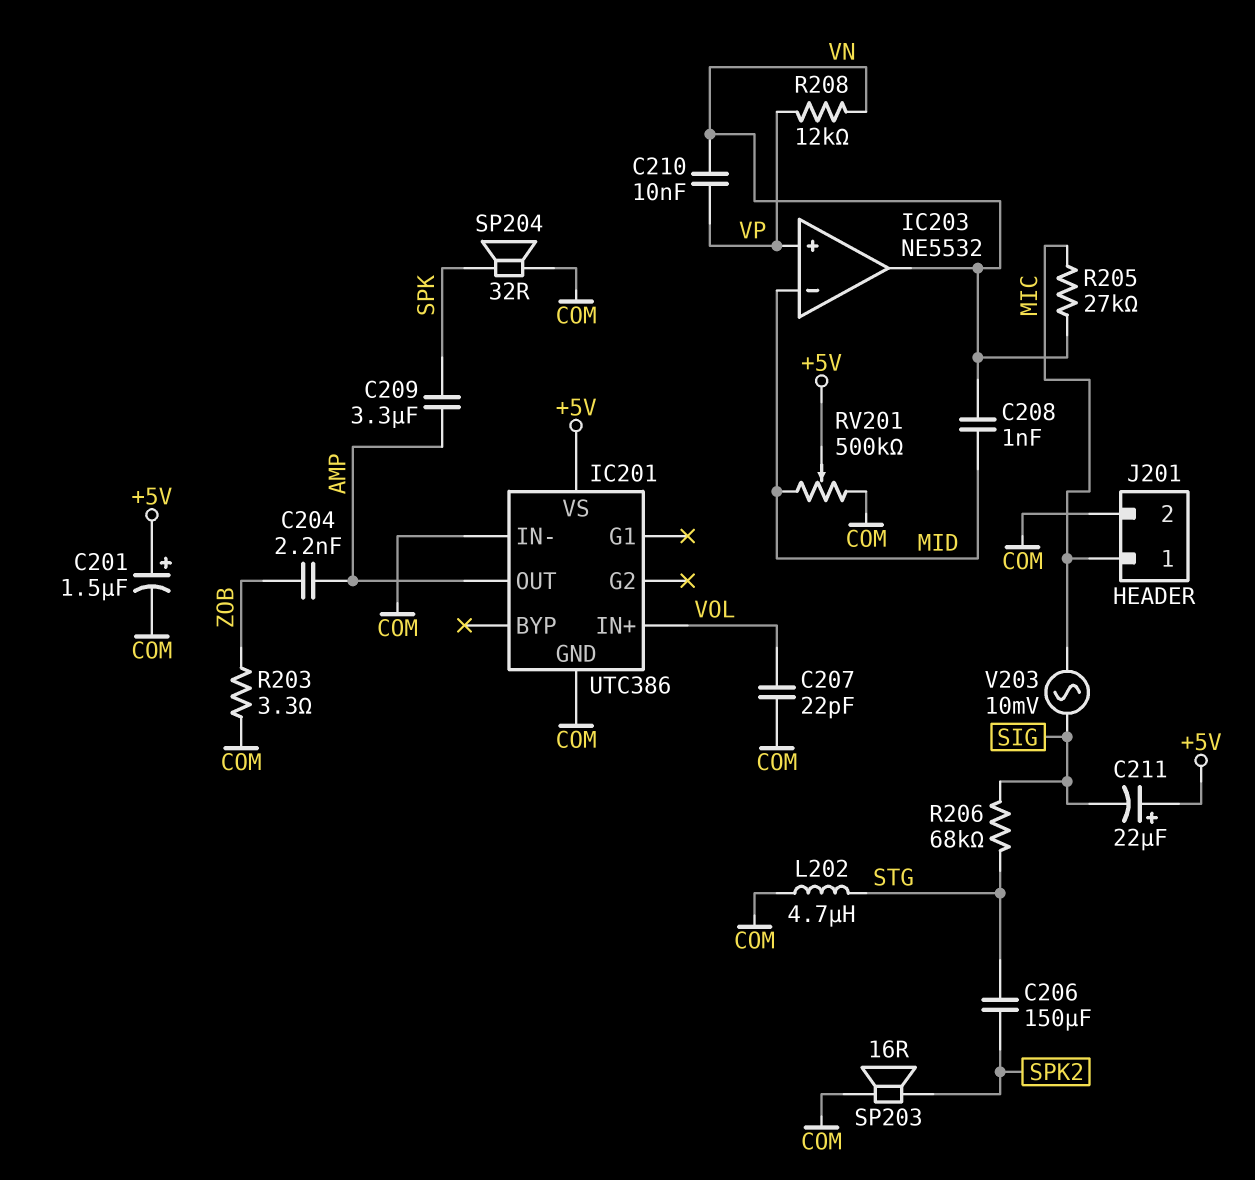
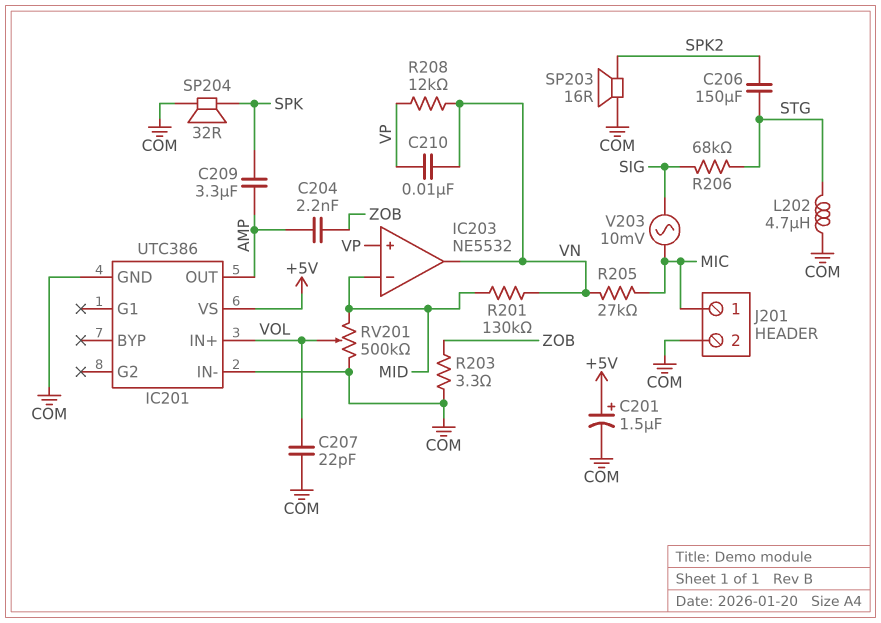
C208: 1nF (MID, VN) -> none
C211: 22uF (plus +5V, minus SIG) -> none
R201: none -> 130k (MID, VN)
RV201: 500k (COM, MID, wiper +5V) -> 500k (COM, MID, wiper VOL)

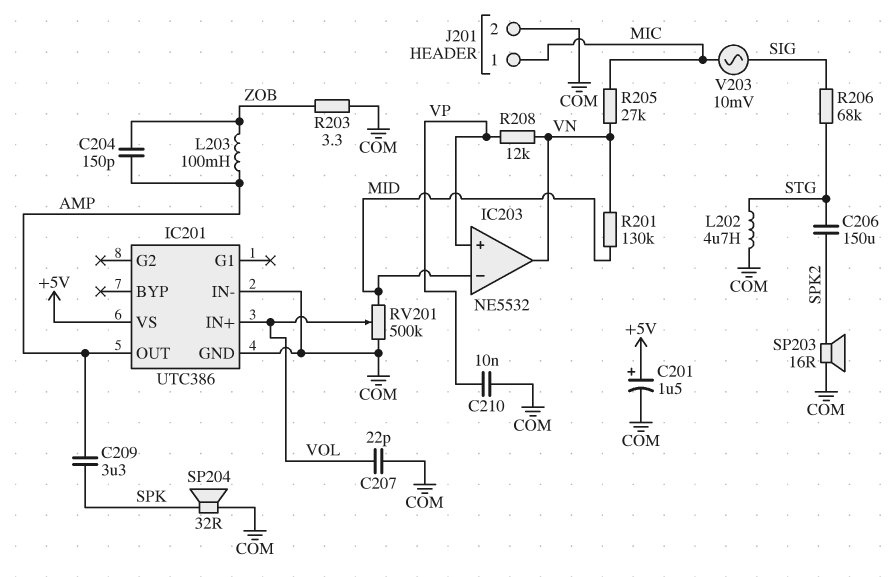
C204: 2.2nF (AMP, ZOB) -> 150pF (AMP, ZOB)
C210: 10nF (VN, VP) -> 10nF (COM, VP)
L203: none -> 100mH (AMP, ZOB)

